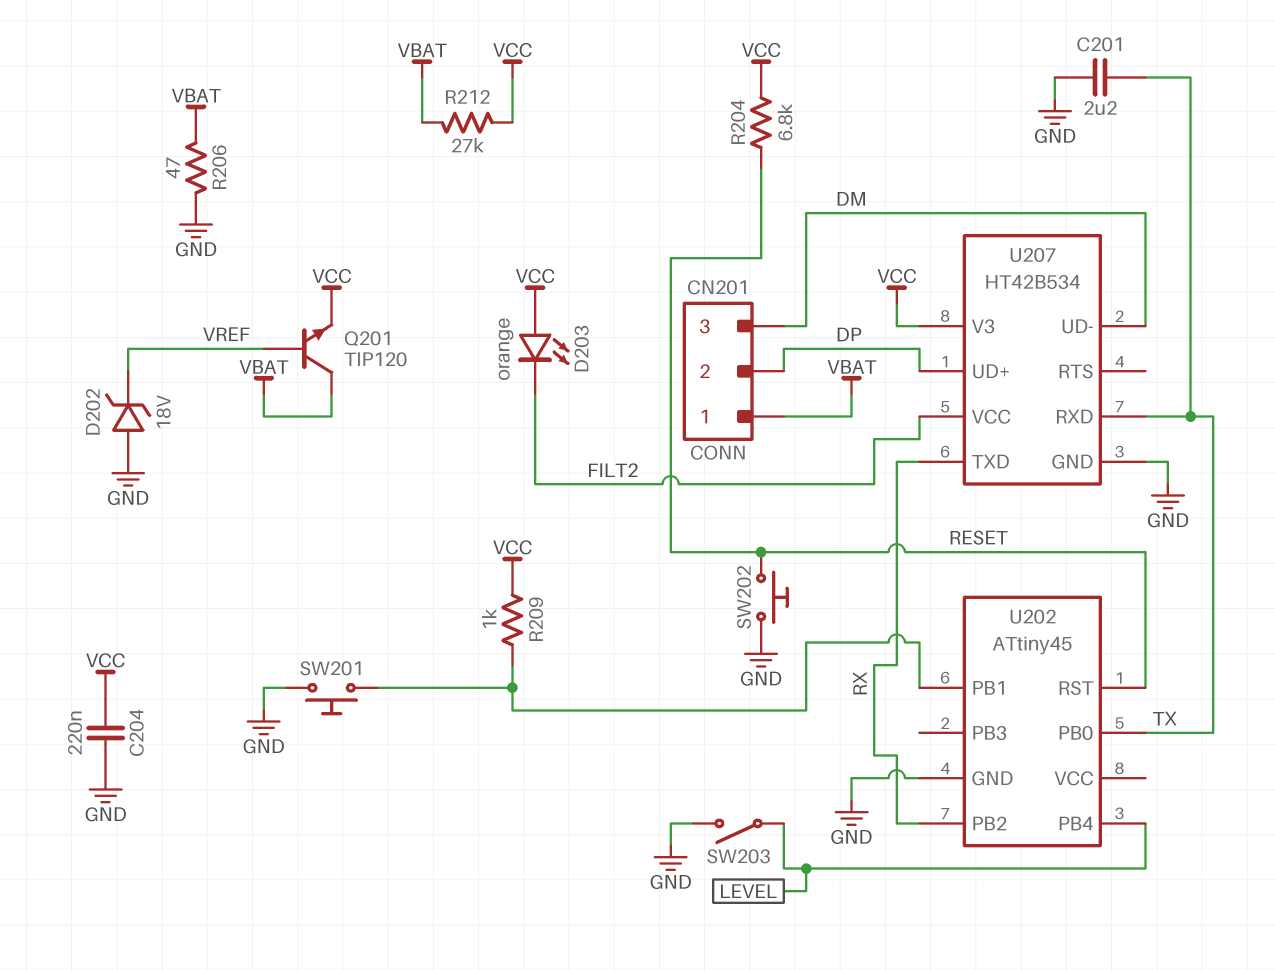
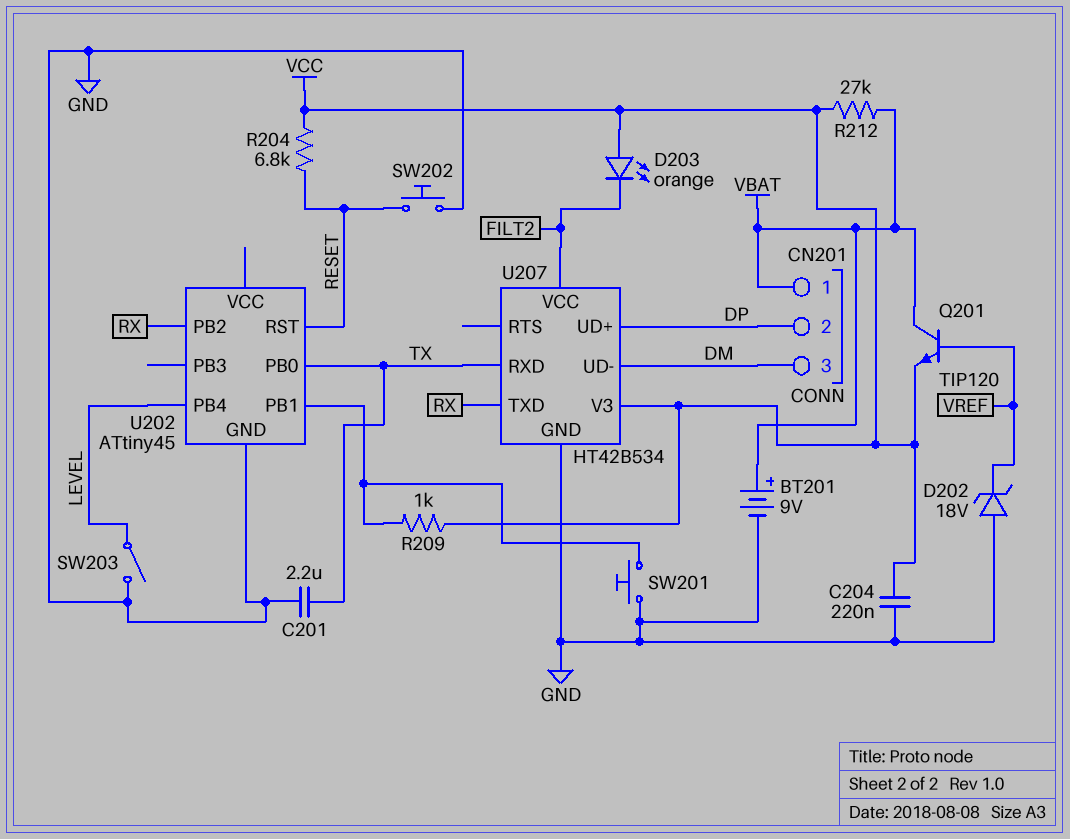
BT201: none -> 9V (plus VBAT, minus GND)
R206: 47 (GND, VBAT) -> none

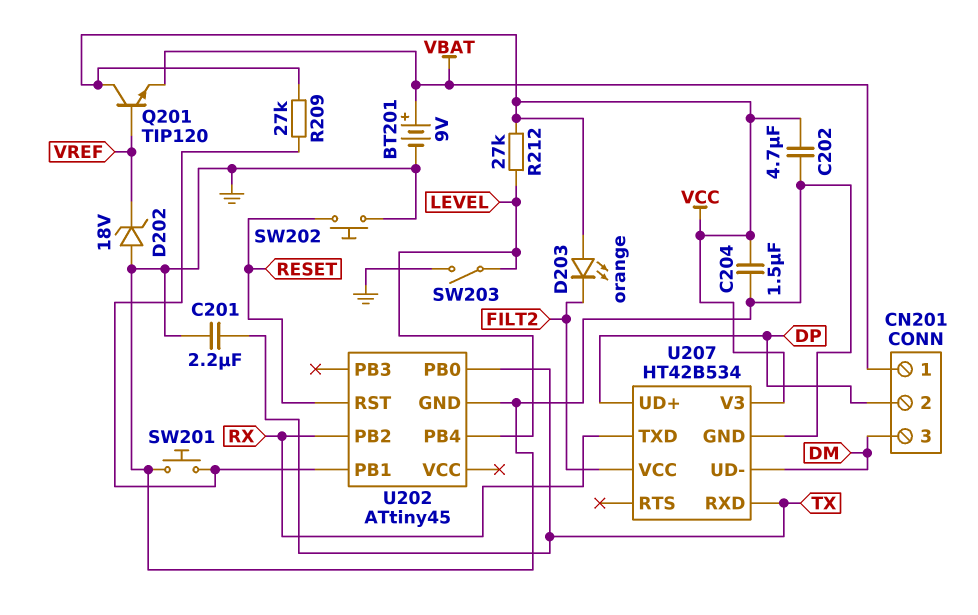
C202: none -> 4.7uF (GND, VCC)
C204: 220nF (GND, VCC) -> 1.5uF (GND, VCC)
Q201: NPN TIP120 (B VREF, C VBAT, E VCC) -> NPN TIP120 (B VREF, C VCC, E VBAT)
R204: 6.8k (RESET, VCC) -> none
R209: 1k (U202/PB1, VCC) -> 27k (U202/PB1, VCC)
R212: 27k (VBAT, VCC) -> 27k (LEVEL, VCC)

